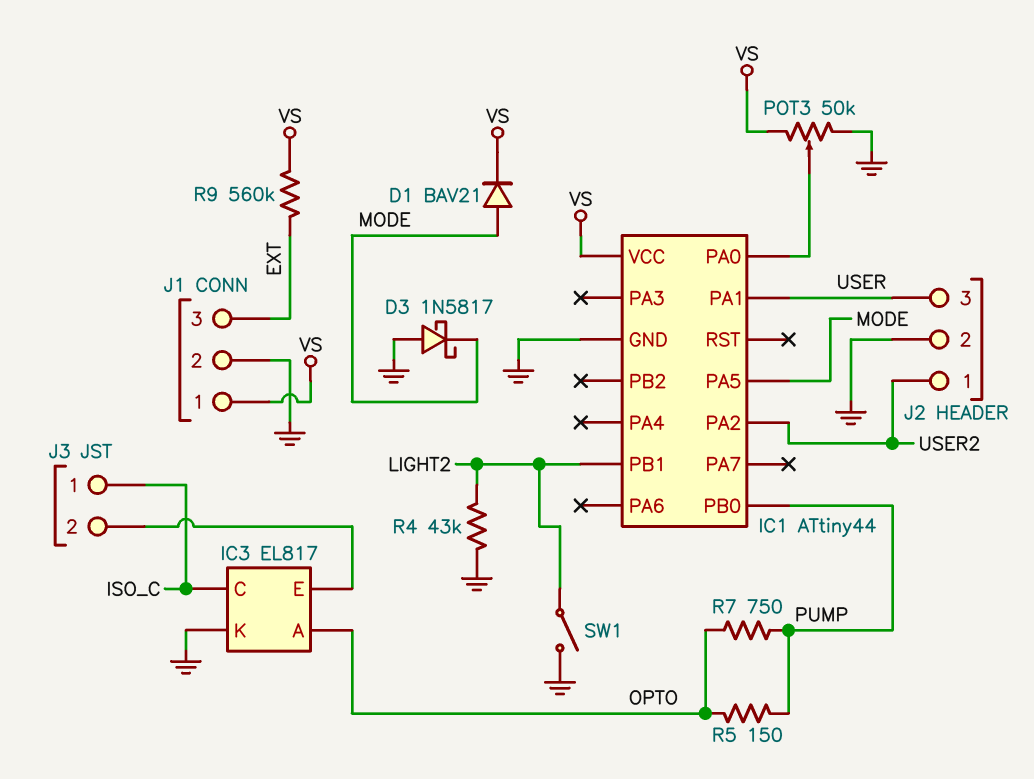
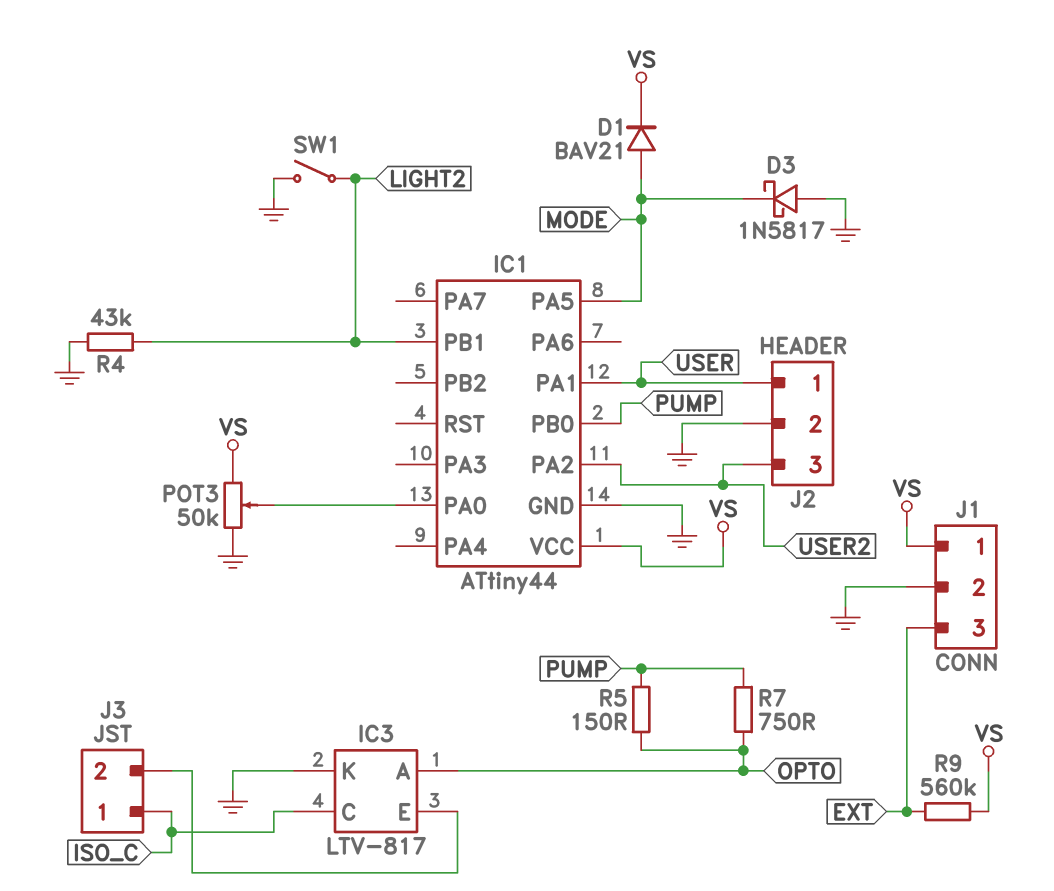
IC3: EL817 -> LTV-817
J2 pin 1: USER2 -> USER
J2 pin 3: USER -> USER2

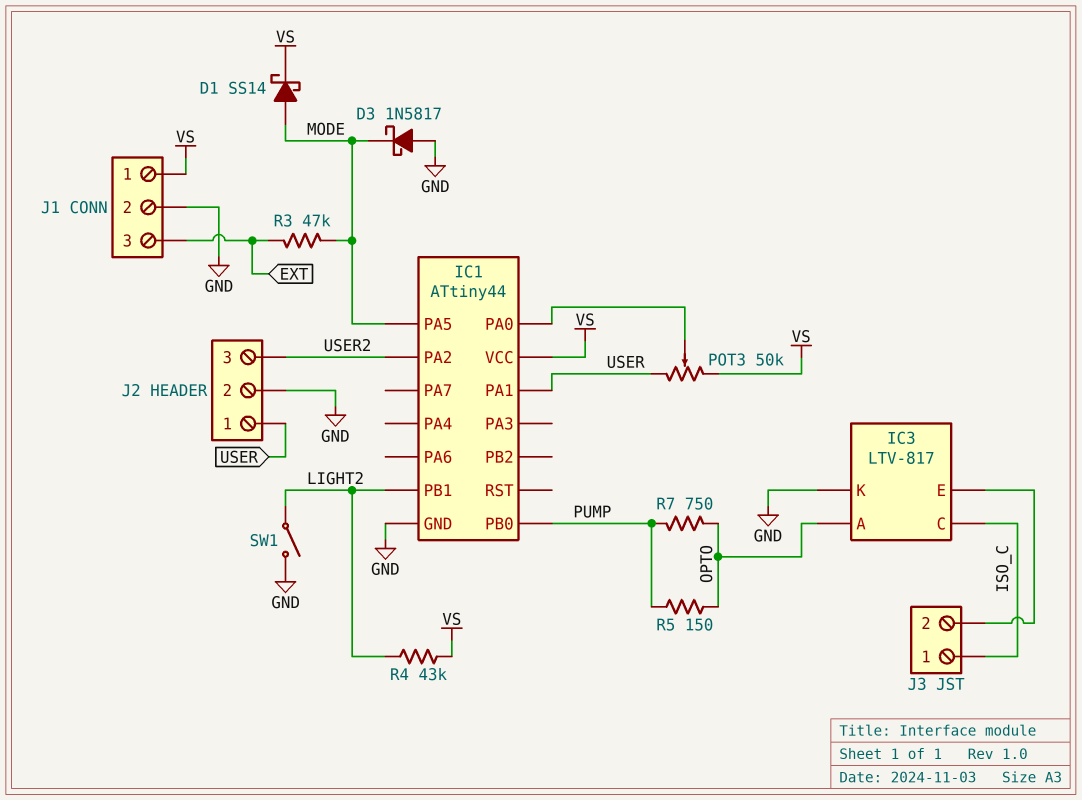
D1: diode BAV21 (A MODE, K VS) -> schottky SS14 (A MODE, K VS)
POT3: 50k (GND, VS, wiper IC1/PA0) -> 50k (USER, VS, wiper IC1/PA0)
R3: none -> 47k (EXT, MODE)
R4: 43k (GND, LIGHT2) -> 43k (LIGHT2, VS)
R9: 560k (EXT, VS) -> none

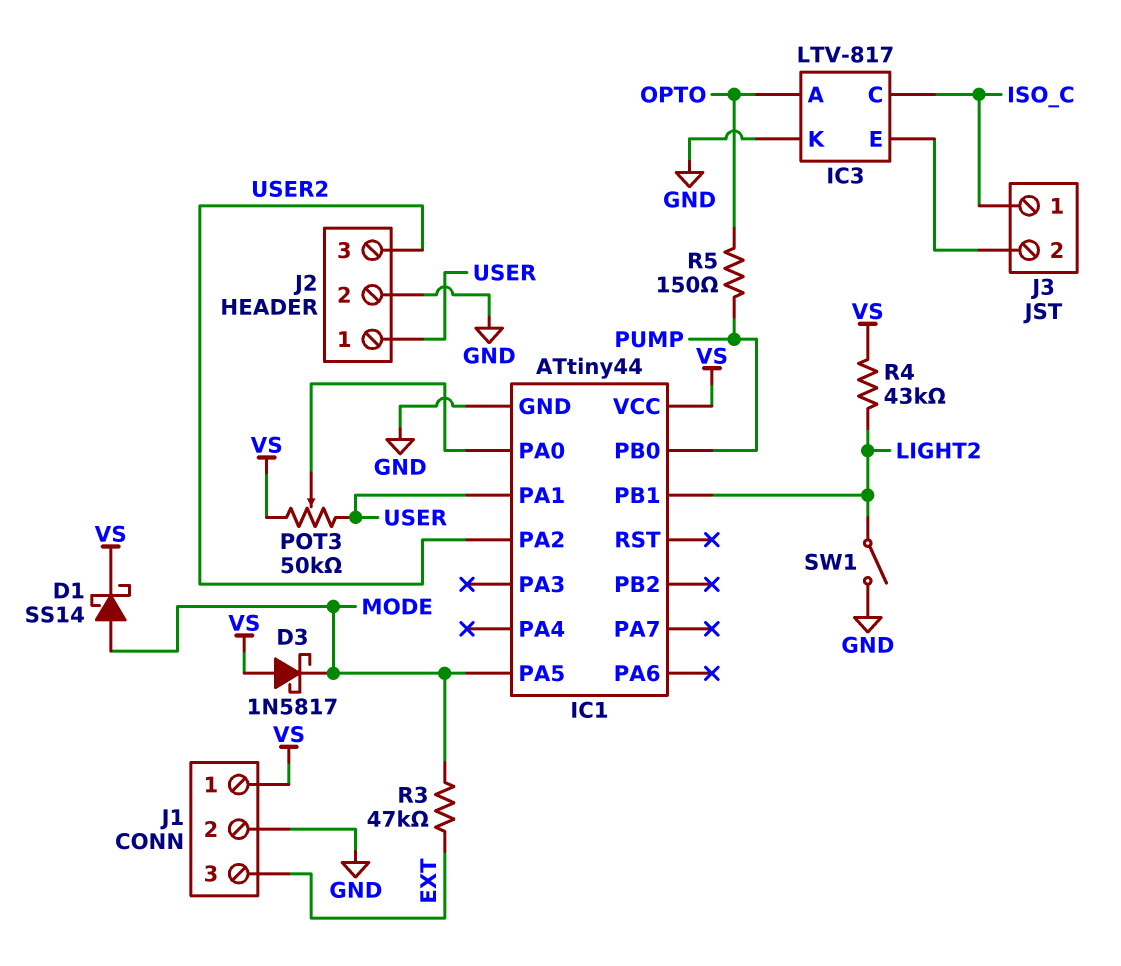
D3: schottky 1N5817 (A GND, K MODE) -> schottky 1N5817 (A VS, K MODE)
R7: 750 (OPTO, PUMP) -> none

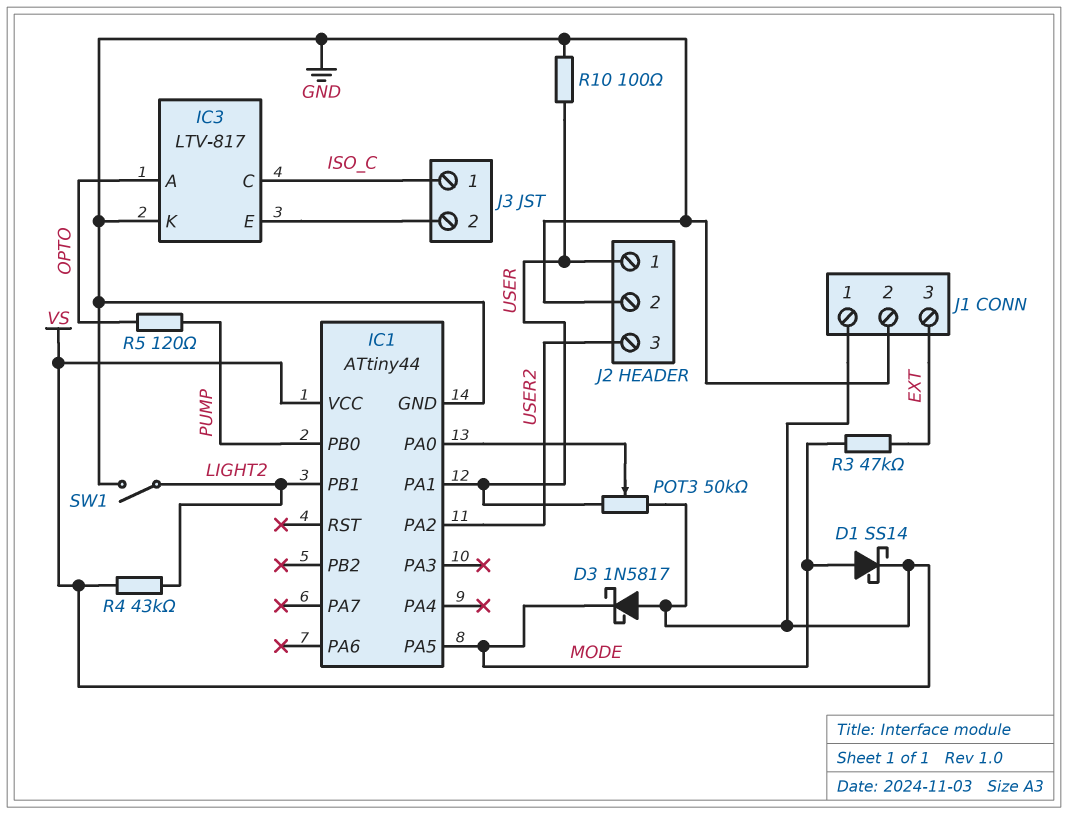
R5: 150 (OPTO, PUMP) -> 120 (OPTO, PUMP)
R10: none -> 100 (GND, USER)

